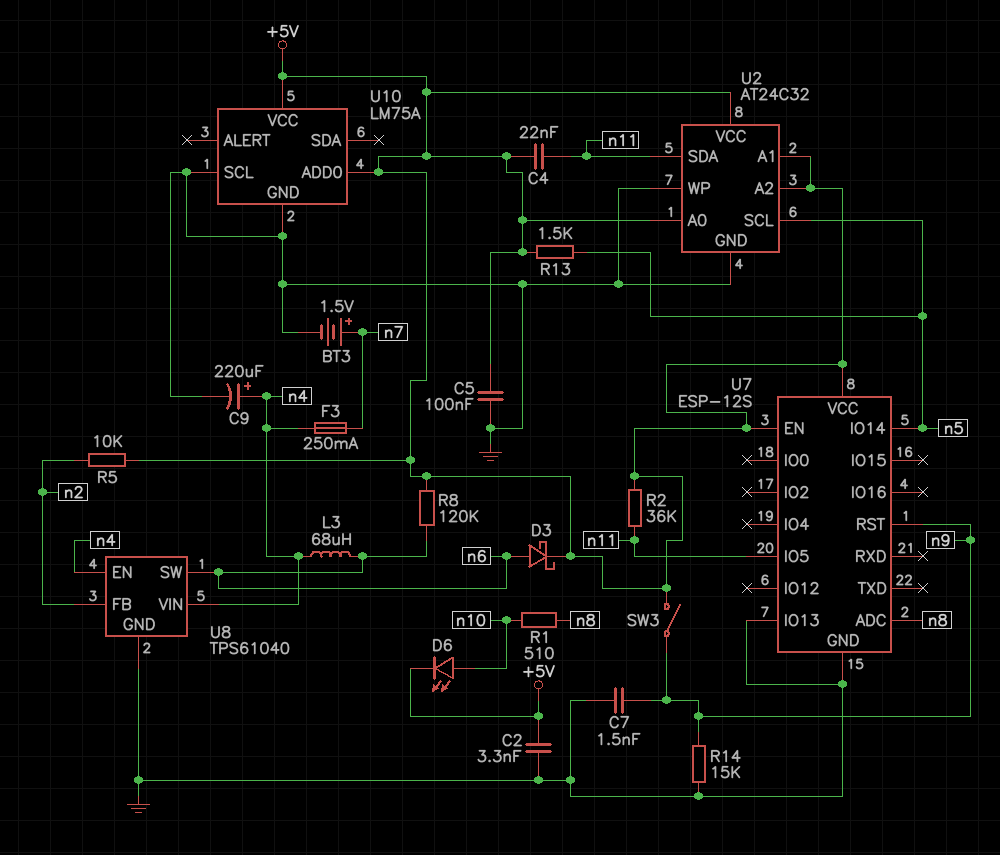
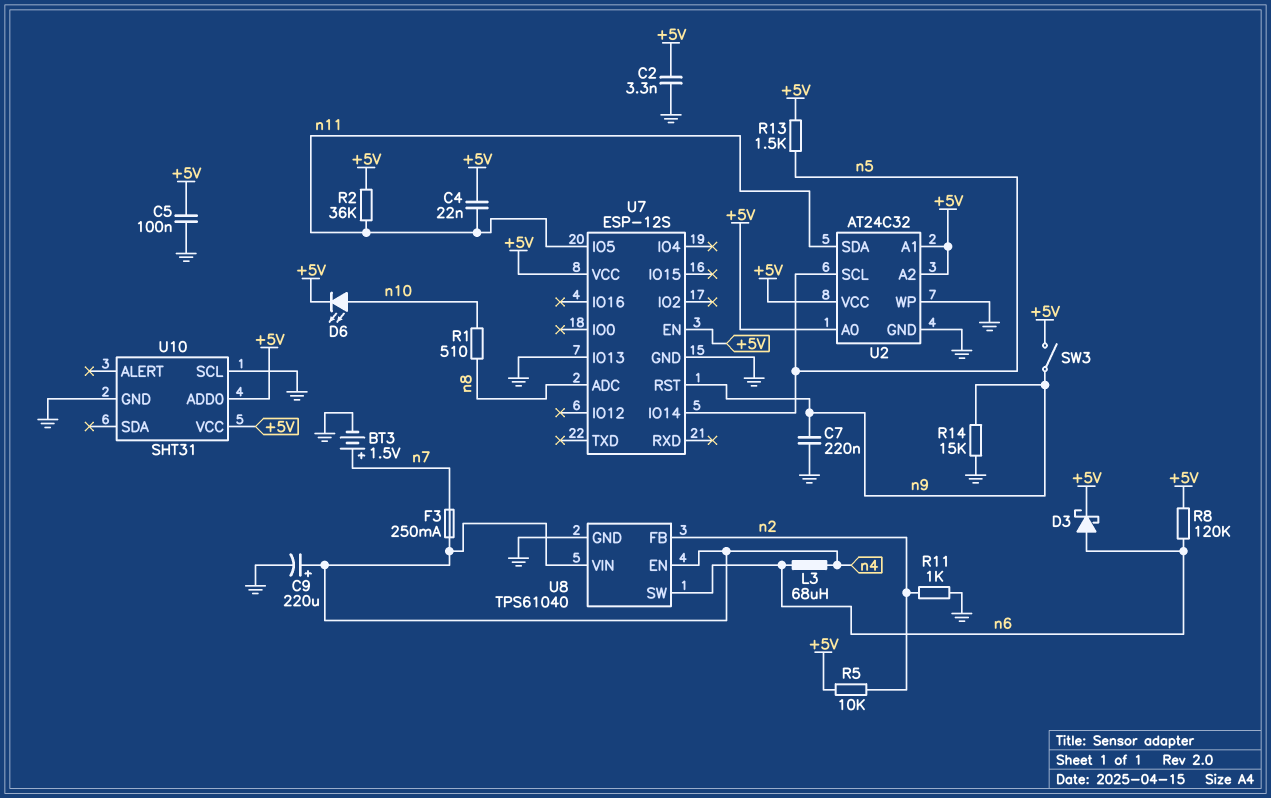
C7: 1.5nF (GND, n9) -> 220nF (GND, n9)
R11: none -> 1k (GND, n2)
U10: LM75A -> SHT31

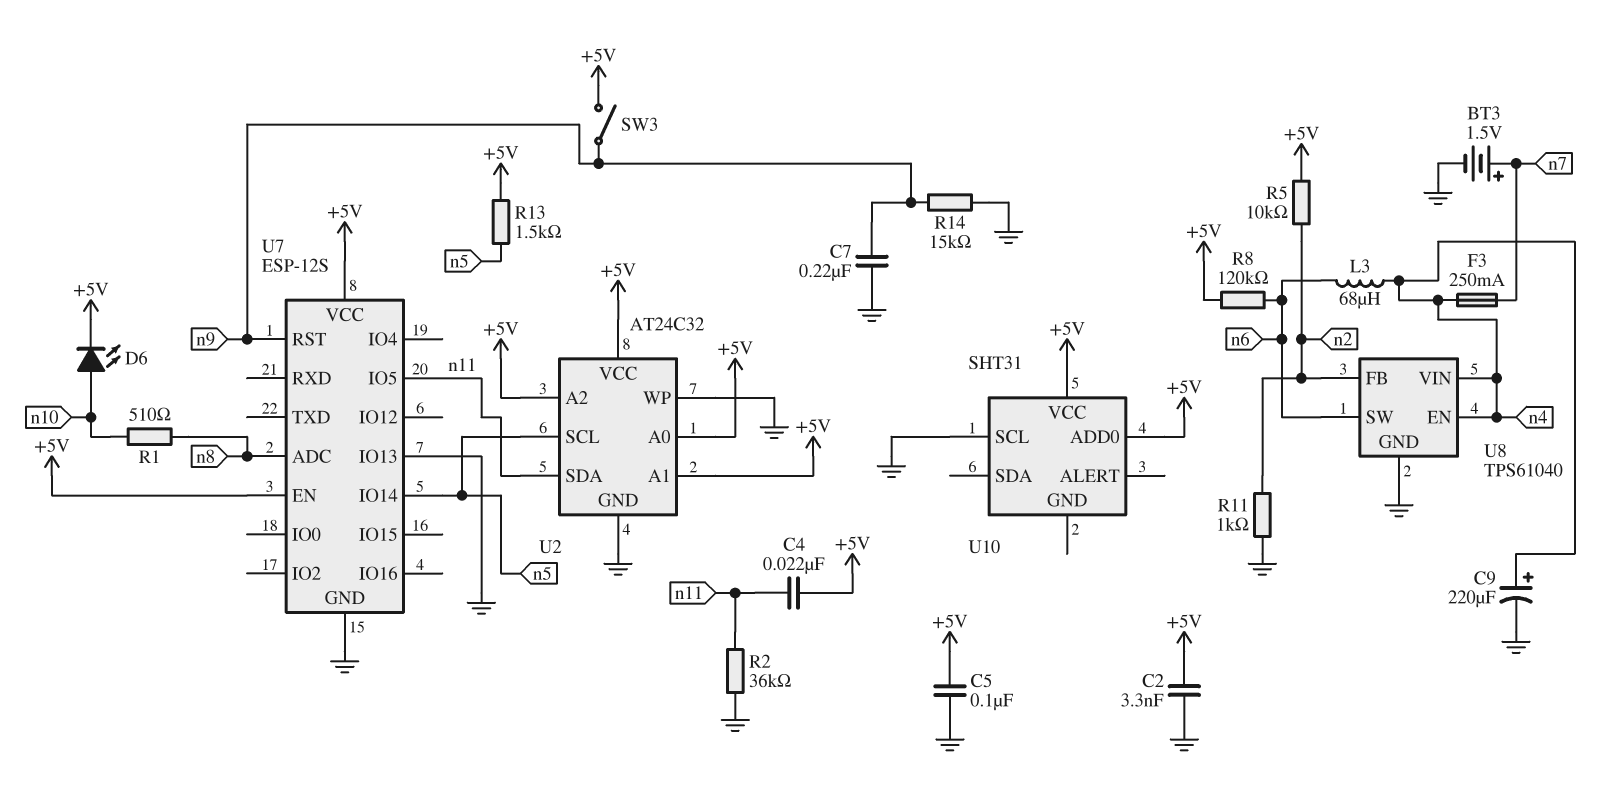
D3: schottky (A n6, K +5V) -> none
R2: 36k (+5V, n11) -> 36k (GND, n11)
U10 pin GND: GND -> none

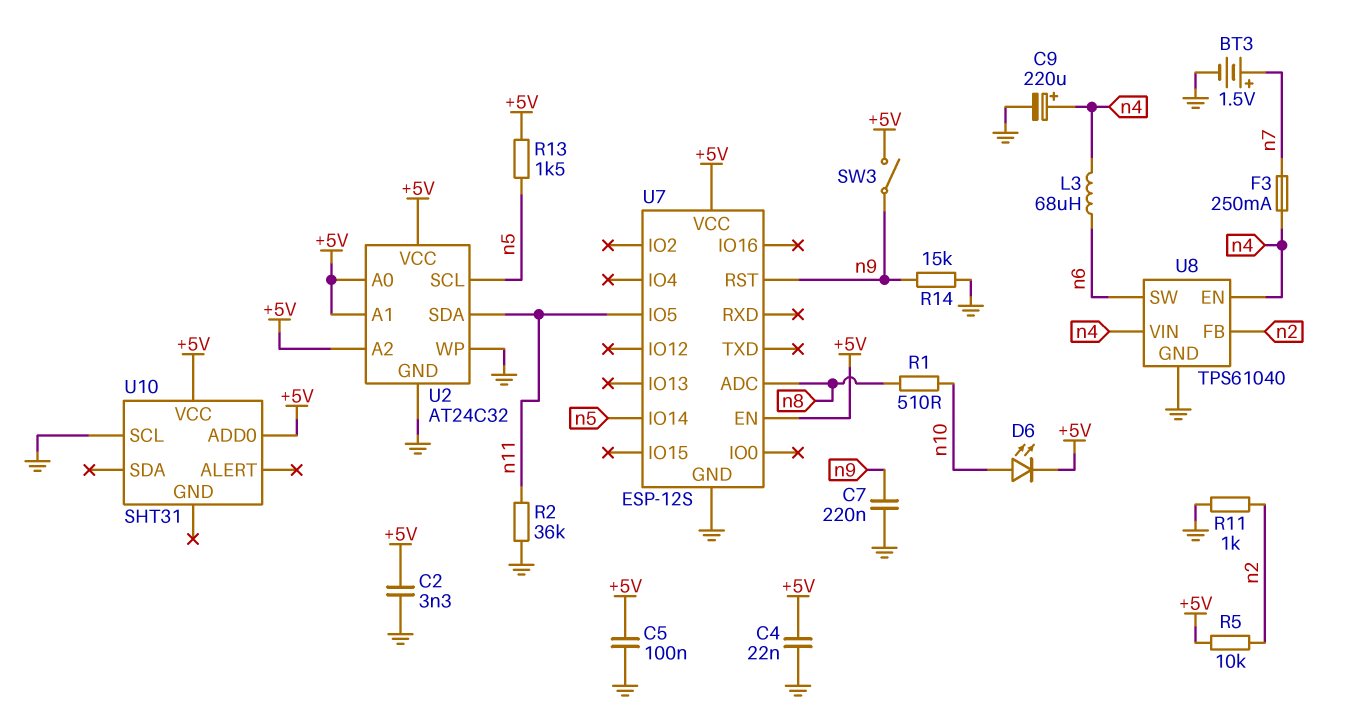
C4: 22nF (+5V, n11) -> 22nF (+5V, GND)
R8: 120k (+5V, n6) -> none
U7 pin IO13: GND -> none

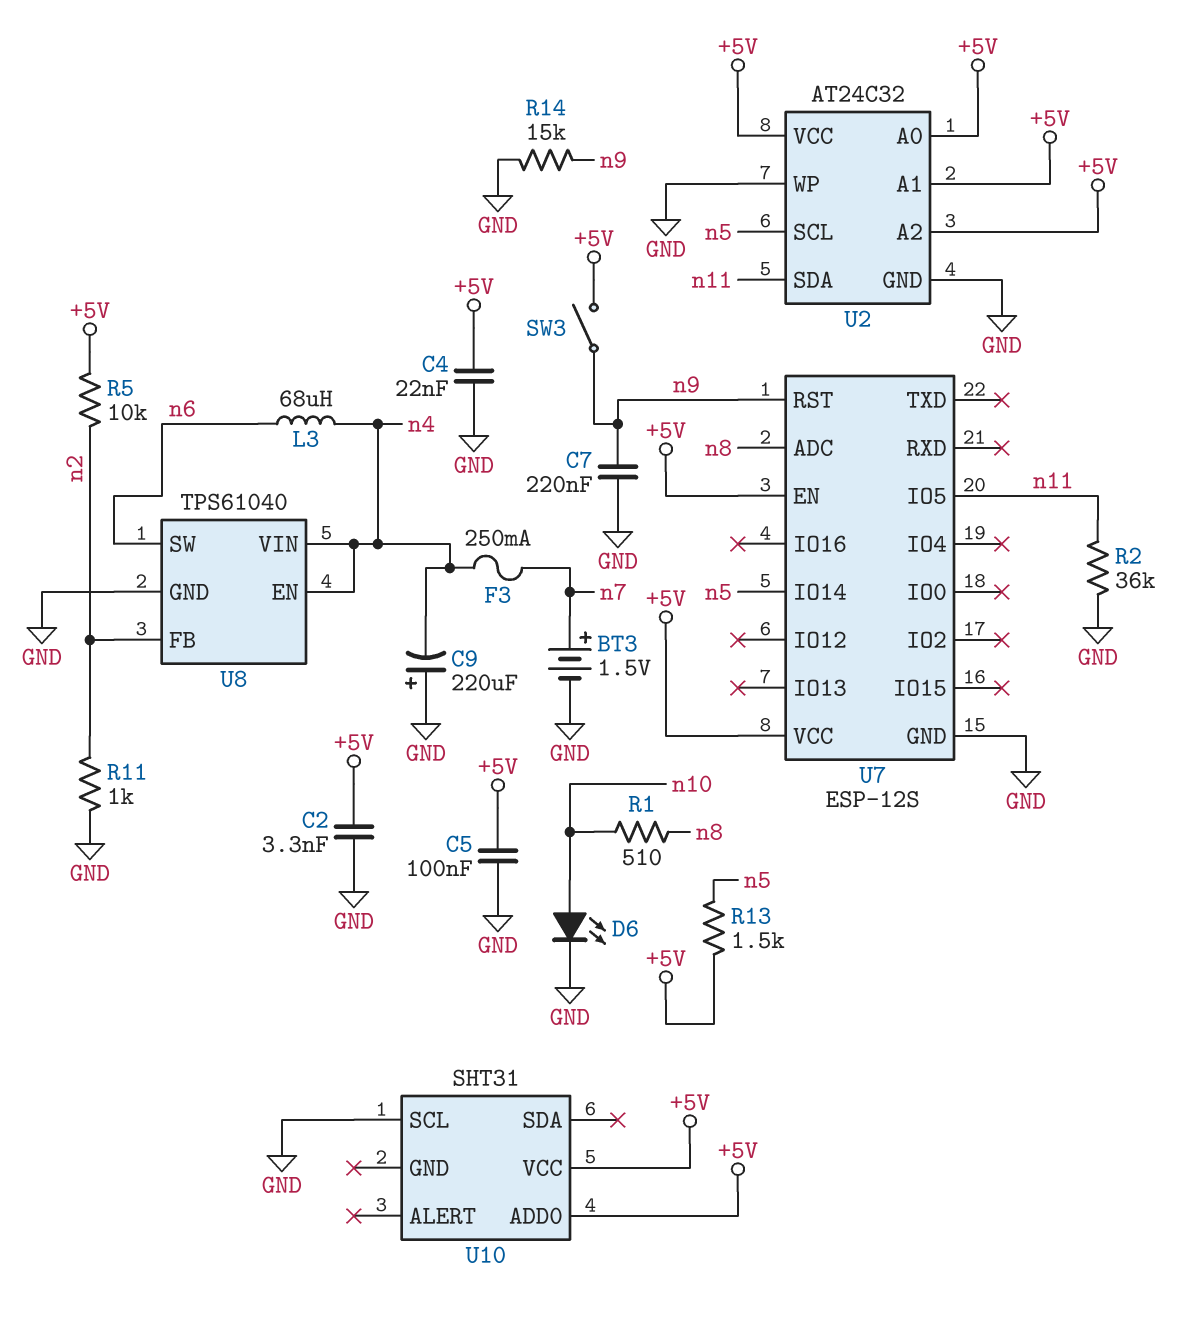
C9: 220uF (plus n4, minus GND) -> 220uF (plus GND, minus n4)
D6: LED (A n10, K +5V) -> LED (A n10, K GND)

